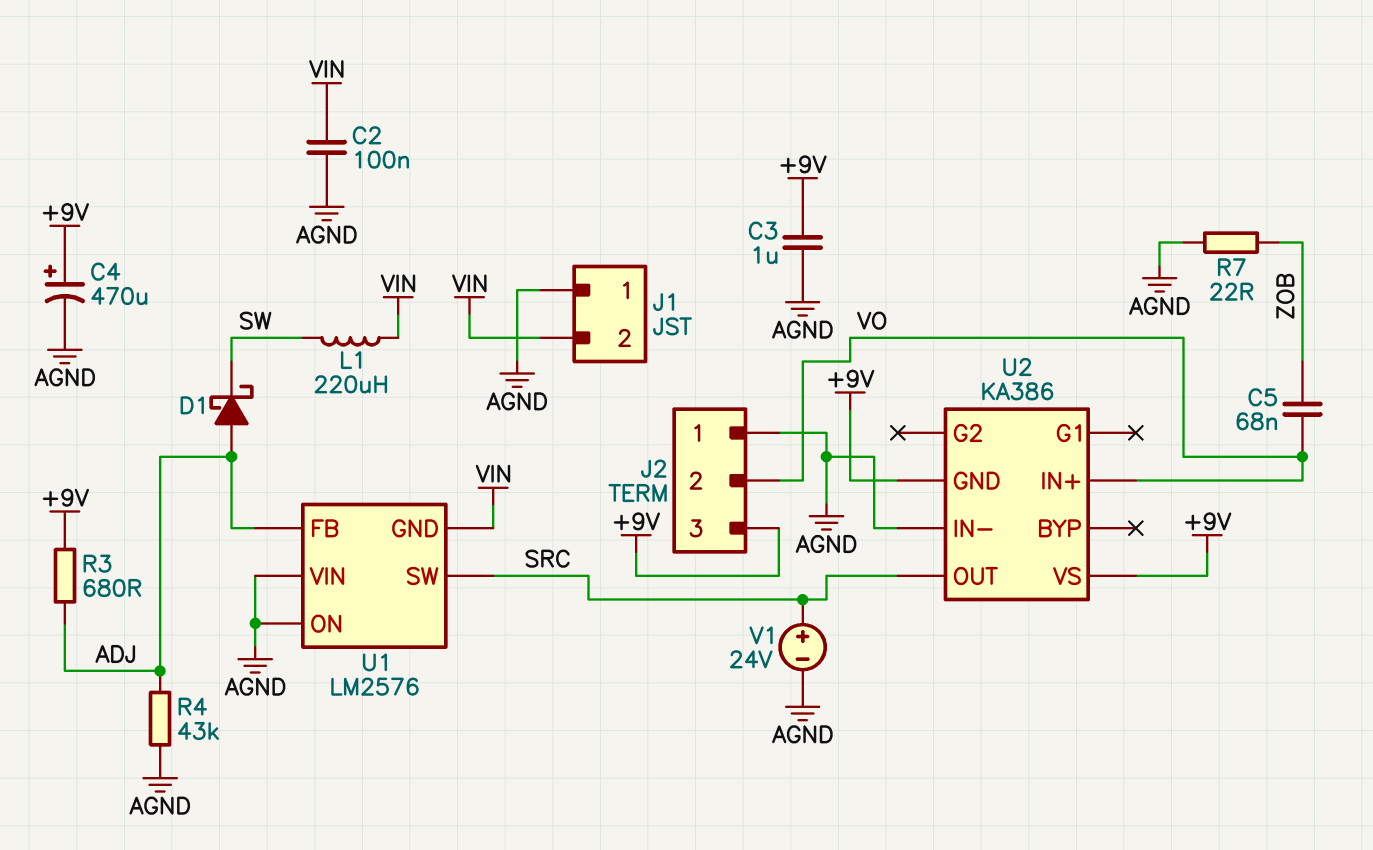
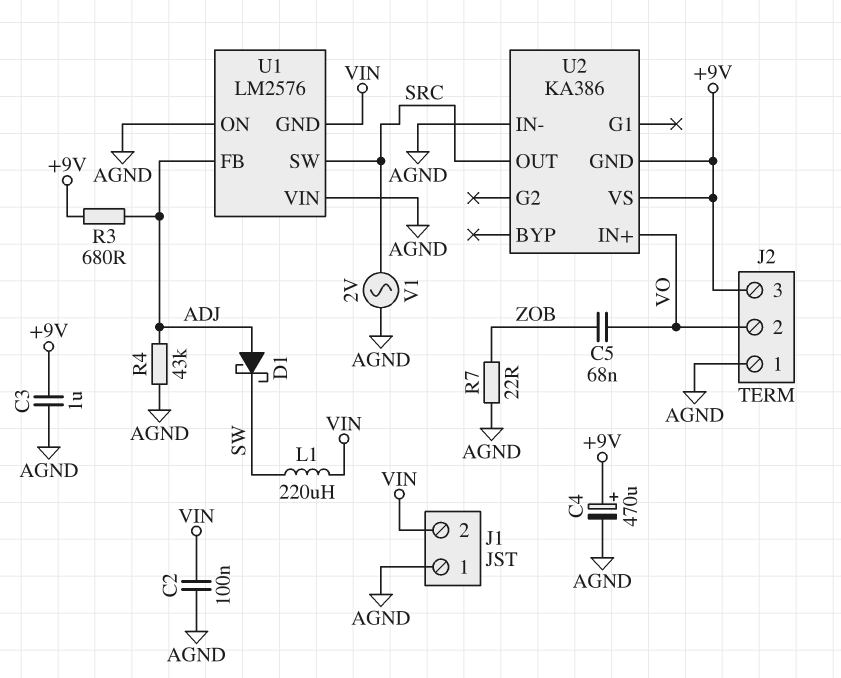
V1: 24V (plus SRC, minus AGND) -> AC 2V (AGND, SRC)

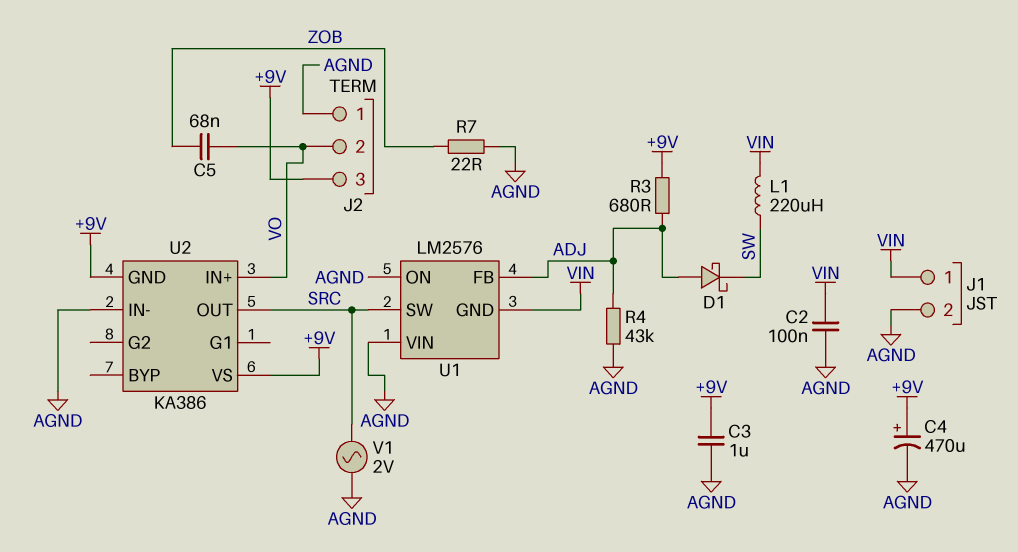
J1 pin 1: AGND -> VIN
J1 pin 2: VIN -> AGND

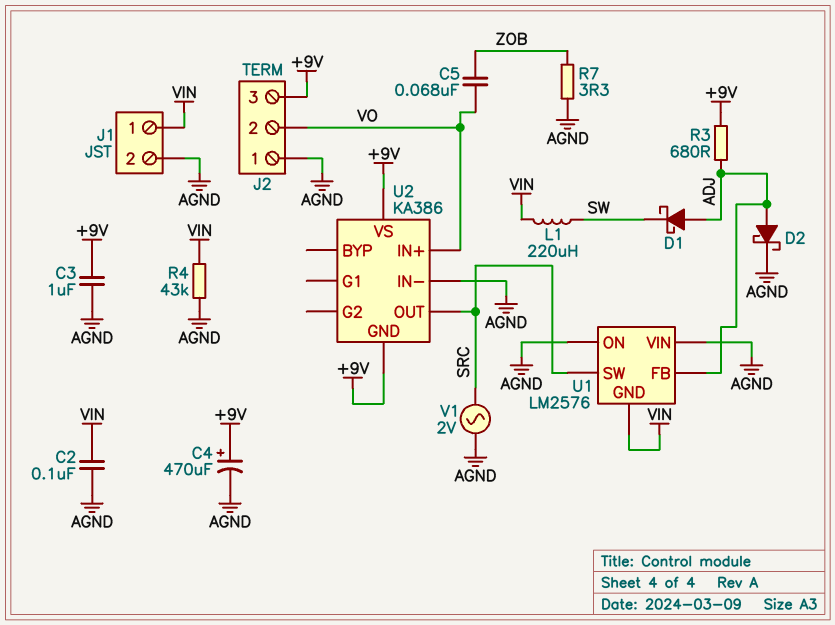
D2: none -> schottky (A ADJ, K AGND)
R4: 43k (ADJ, AGND) -> 43k (AGND, VIN)
R7: 22 (AGND, ZOB) -> 3.3 (AGND, ZOB)

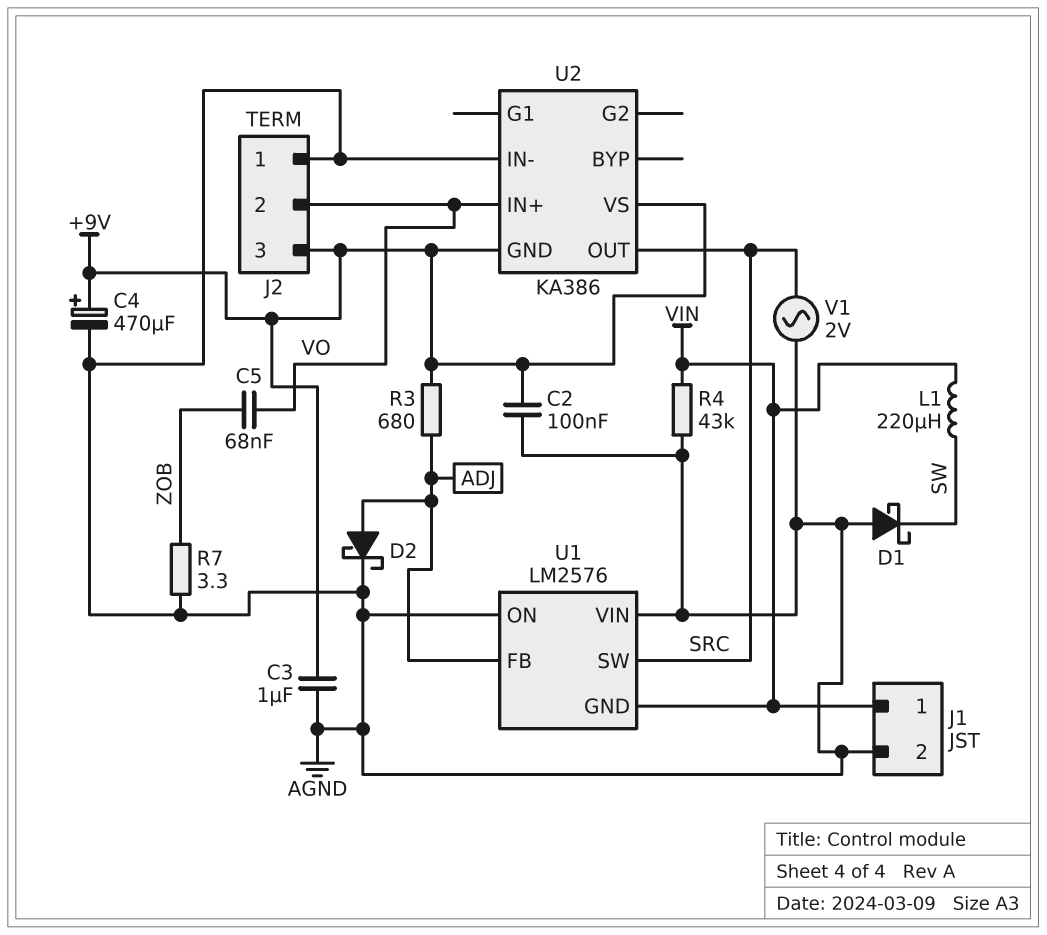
C2: 100nF (AGND, VIN) -> 100nF (+9V, AGND)
D1: schottky (A ADJ, K SW) -> schottky (A AGND, K SW)

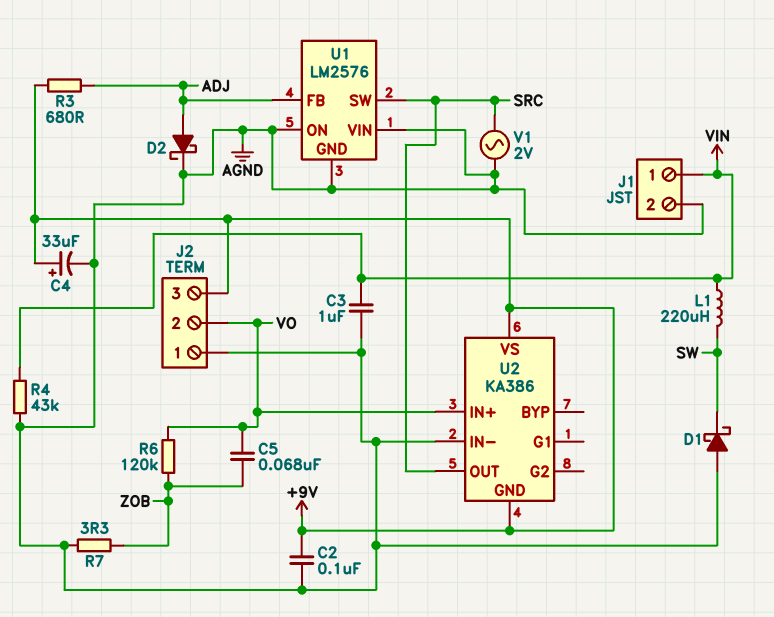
C3: 1uF (+9V, AGND) -> 1uF (AGND, VIN)
C4: 470uF (plus +9V, minus AGND) -> 33uF (plus +9V, minus AGND)
R6: none -> 120k (VO, ZOB)
U1 pin GND: VIN -> AGND

